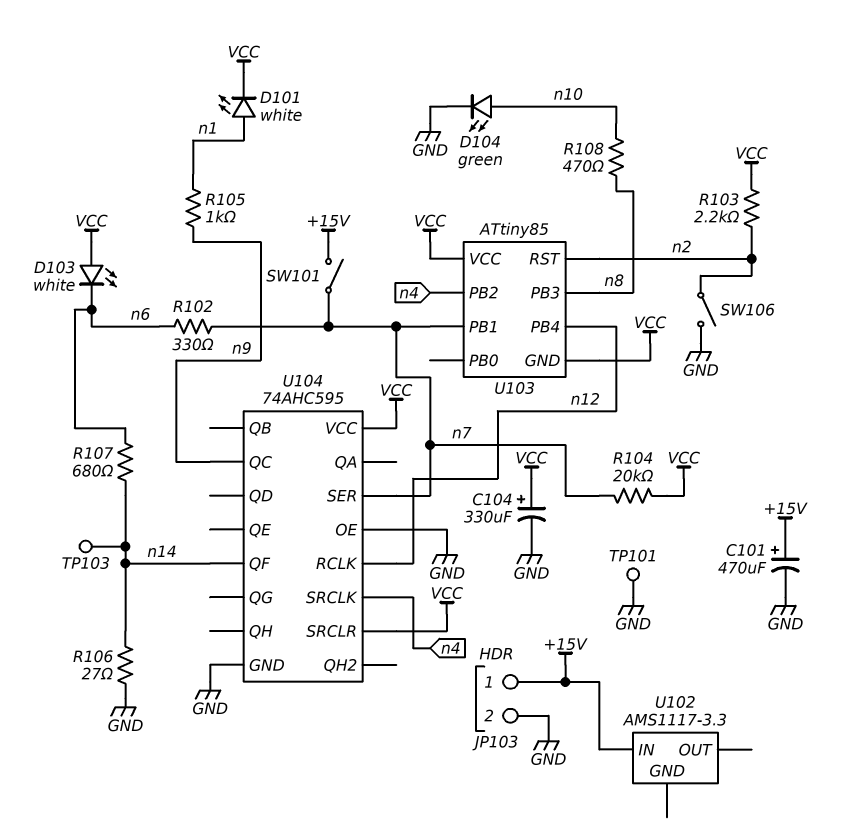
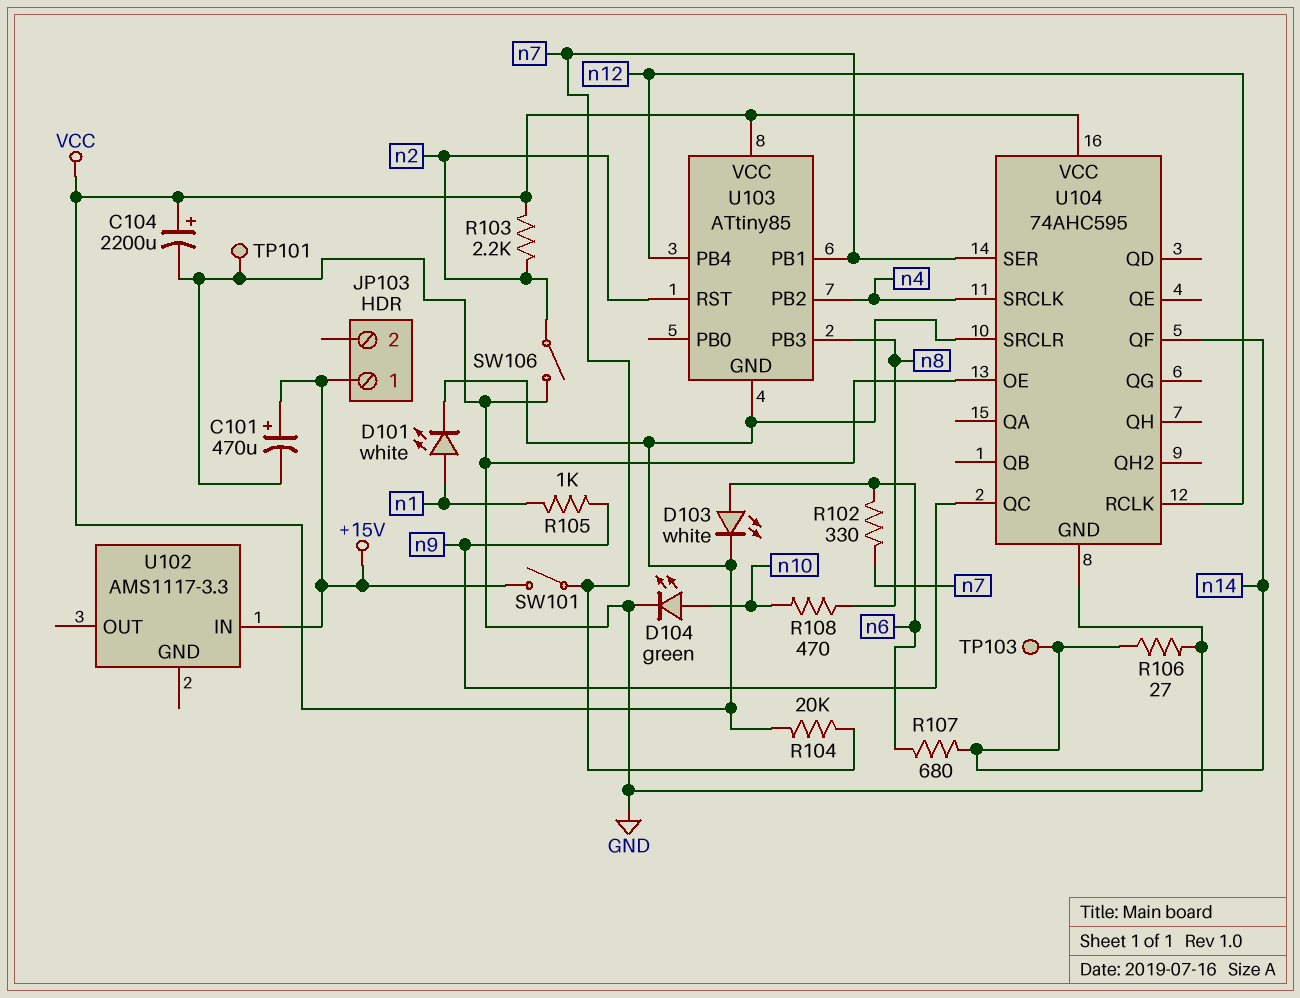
C104: 330uF (plus VCC, minus GND) -> 2200uF (plus VCC, minus GND)
D103: LED white (A VCC, K n6) -> LED white (A n6, K VCC)
JP103 pin 2: GND -> none

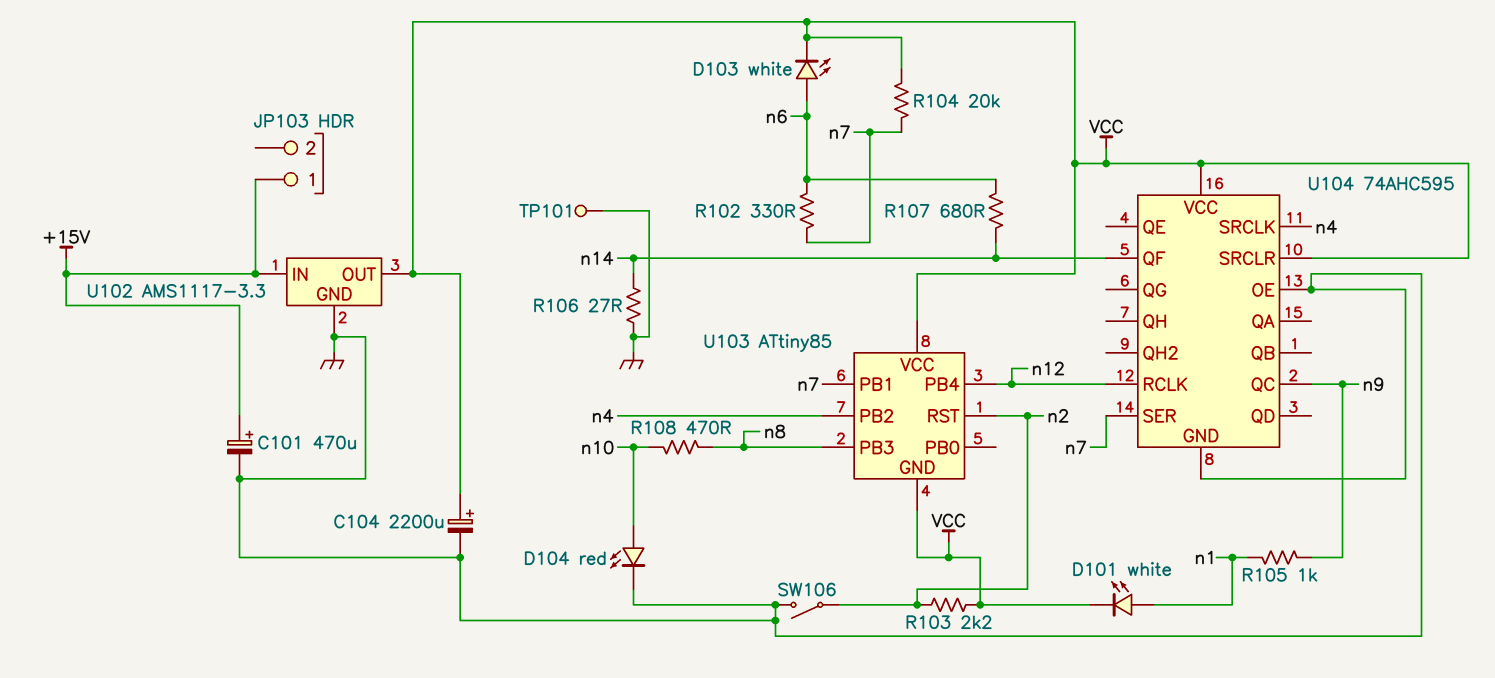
D104: LED green (A n10, K GND) -> LED red (A n10, K GND)
SW101: switch (+15V, n7) -> none
TP103: test point (n14) -> none
U102 pin GND: none -> GND
U102 pin OUT: none -> VCC

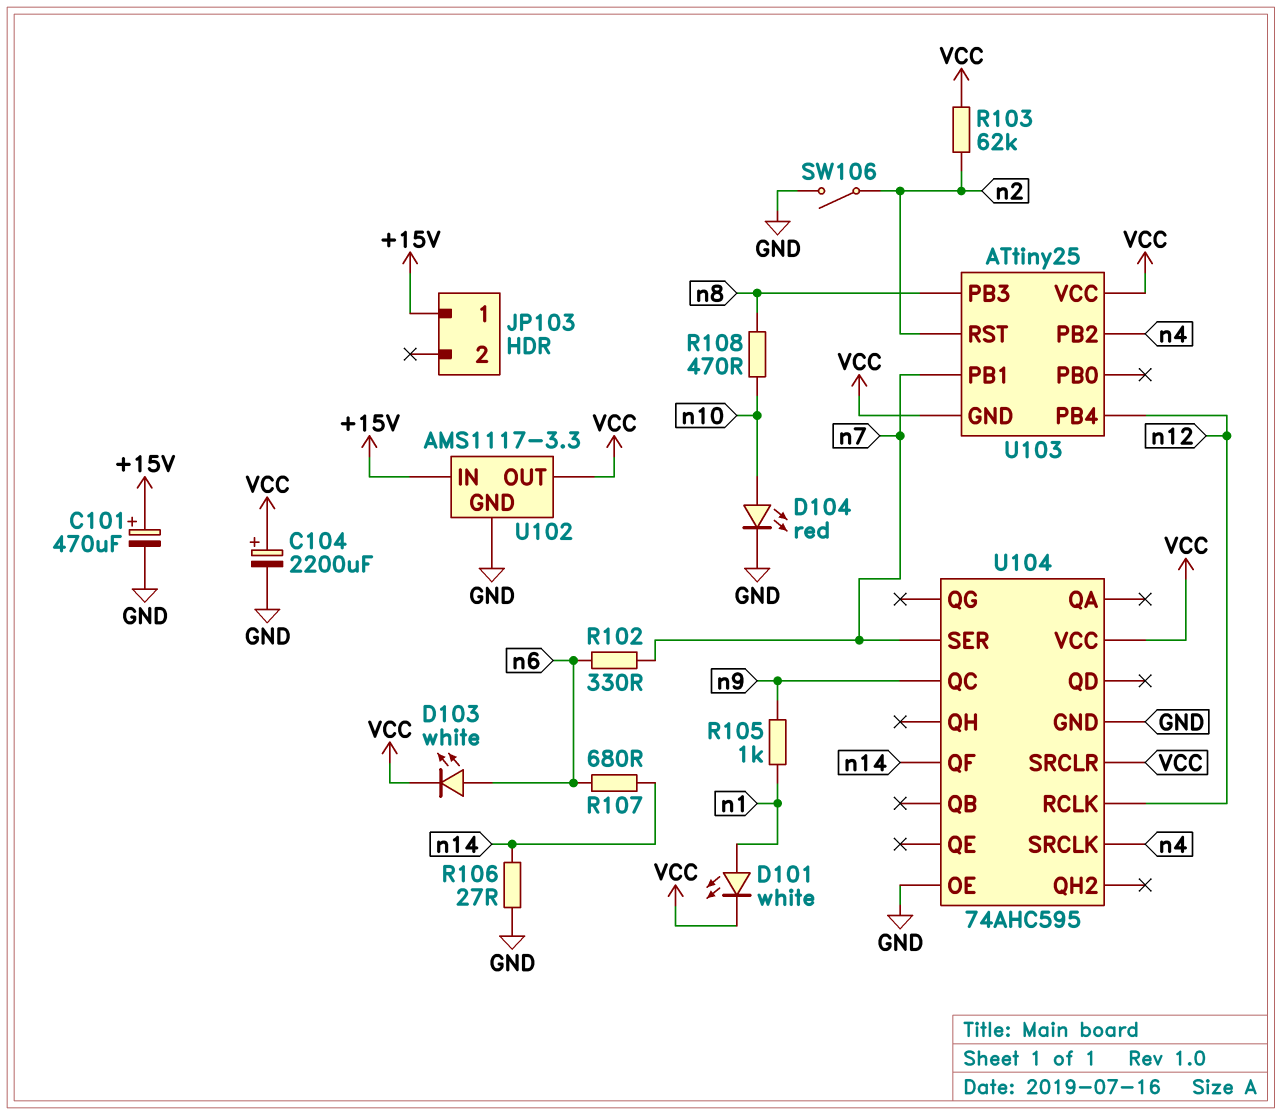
R103: 2.2k (VCC, n2) -> 62k (VCC, n2)
R104: 20k (VCC, n7) -> none
TP101: test point (GND) -> none
U103: ATtiny85 -> ATtiny25

